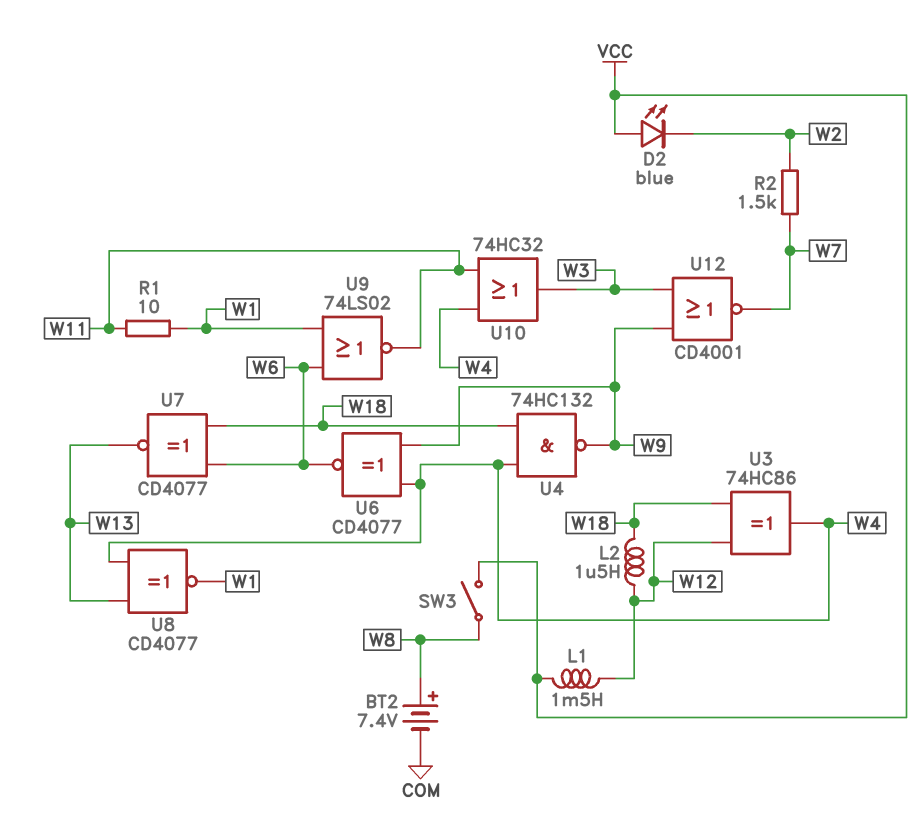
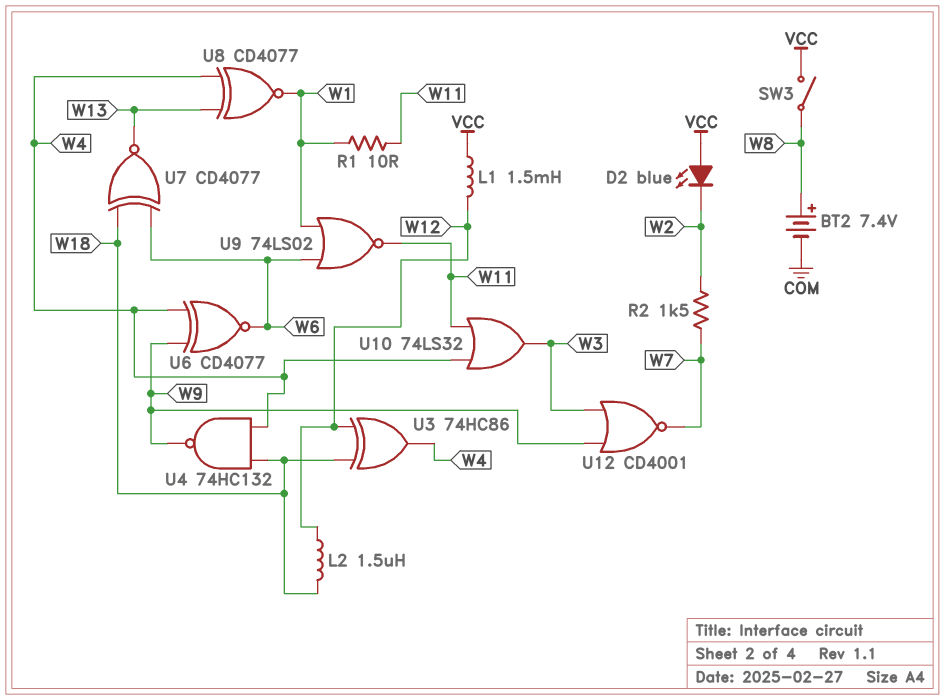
U10: OR 74HC32 (in W4, in W11, out W3) -> OR 74LS32 (in W4, in W11, out W3)

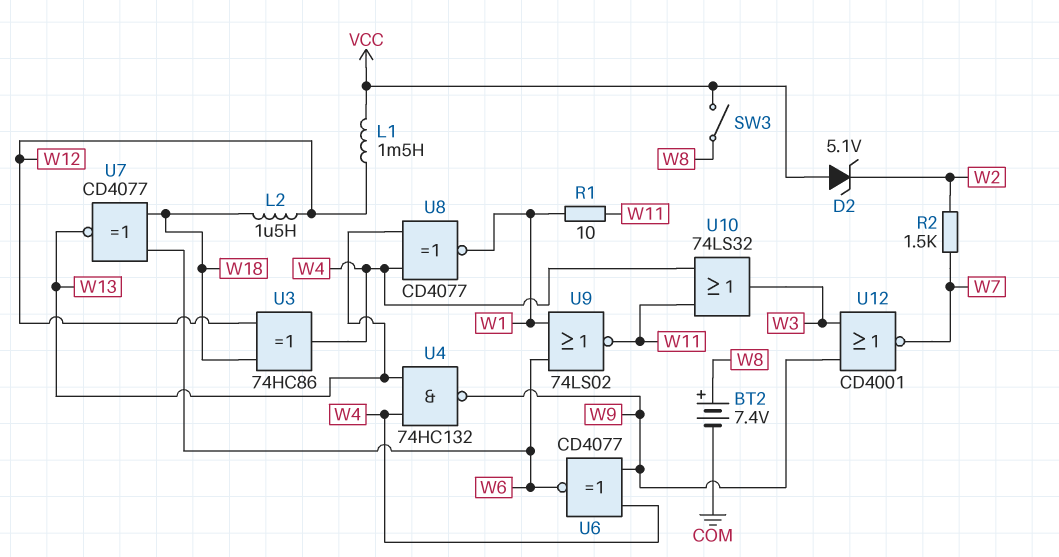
D2: LED blue (A VCC, K W2) -> zener 5.1V (A VCC, K W2)
U4: NAND 74HC132 (in W4, in W18, out W9) -> NAND 74HC132 (in W4, in W13, out W9)

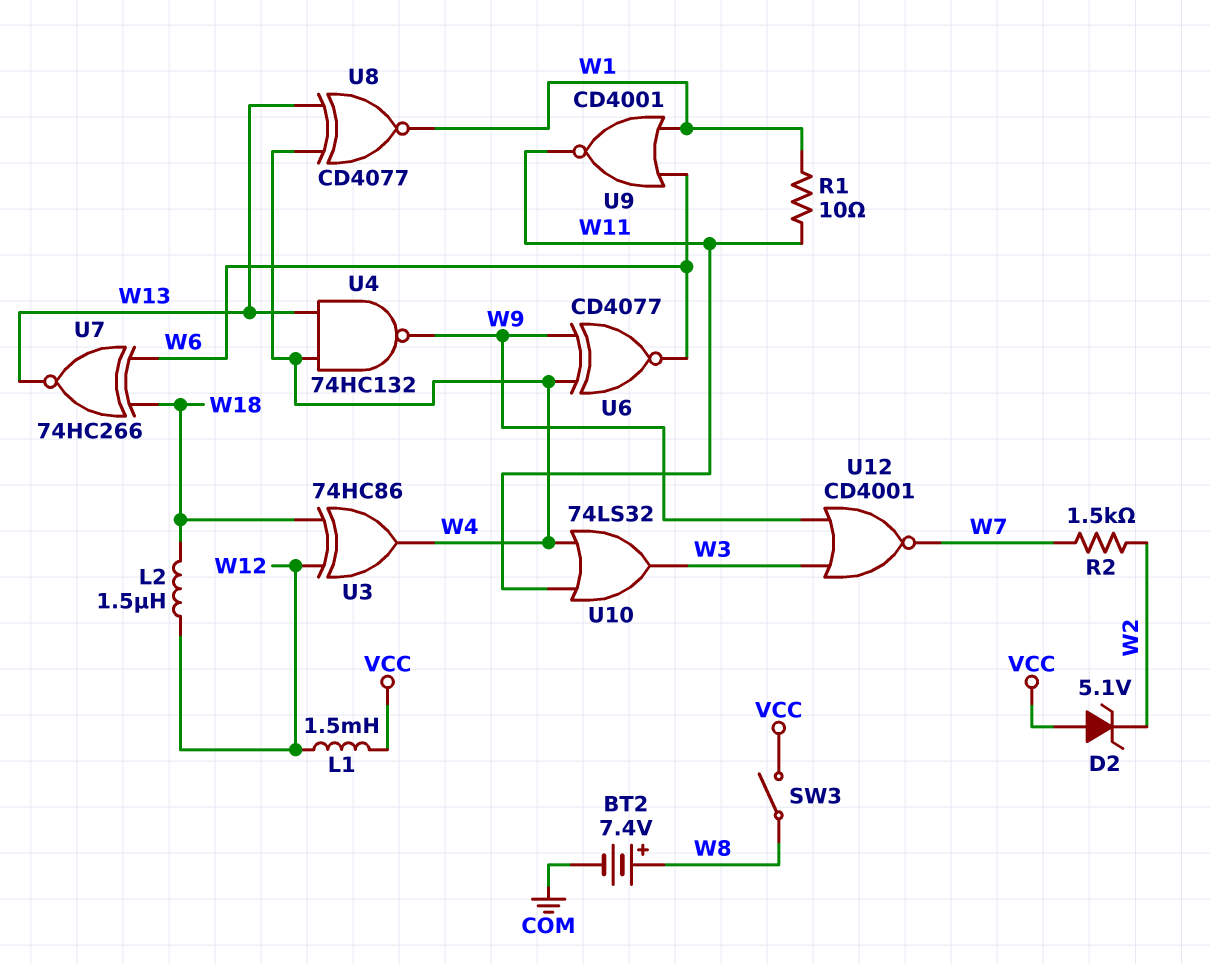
U7: XNOR CD4077 (in W6, in W18, out W13) -> XNOR 74HC266 (in W6, in W18, out W13)
U9: NOR 74LS02 (in W1, in W6, out W11) -> NOR CD4001 (in W1, in W6, out W11)

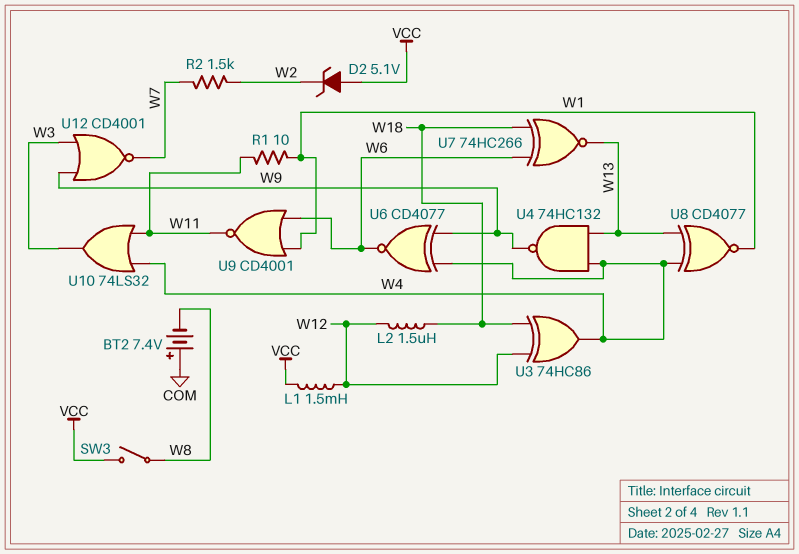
BT2: 7.4V (plus W8, minus COM) -> 7.4V (plus COM, minus W8)

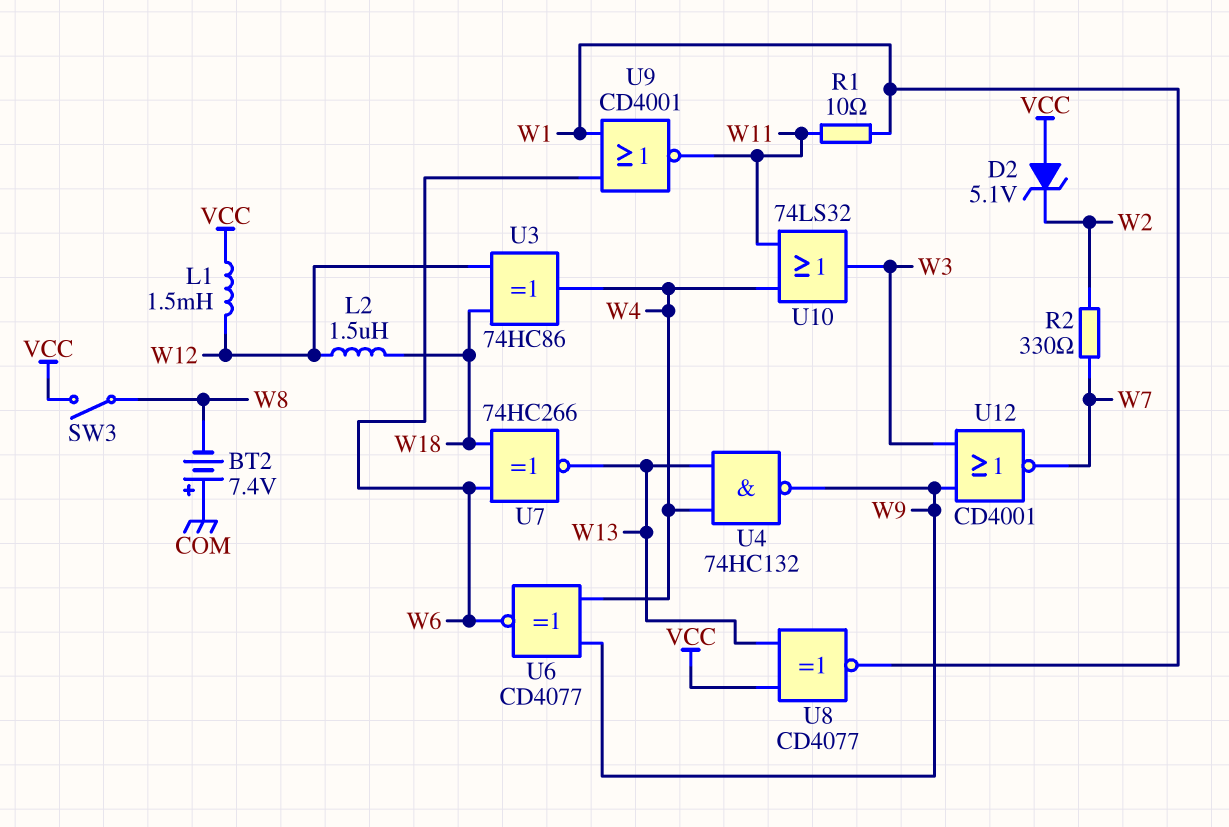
R2: 1.5k (W2, W7) -> 330 (W2, W7)
U8: XNOR CD4077 (in W4, in W13, out W1) -> XNOR CD4077 (in VCC, in W13, out W1)

